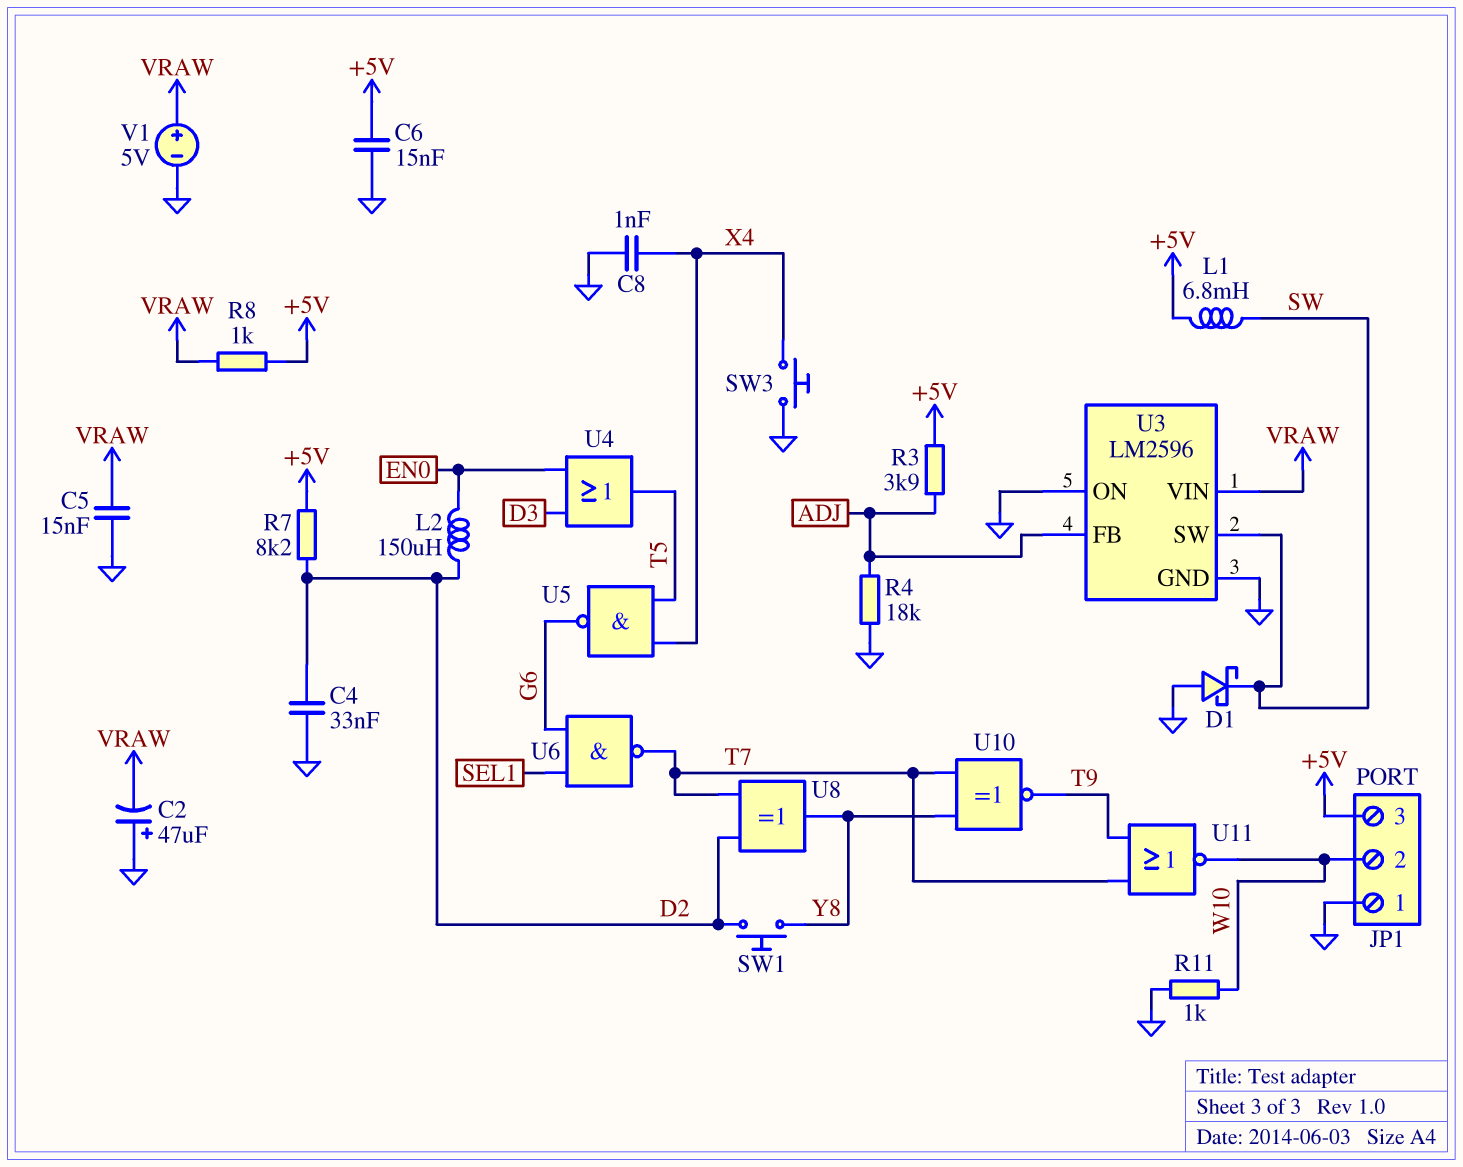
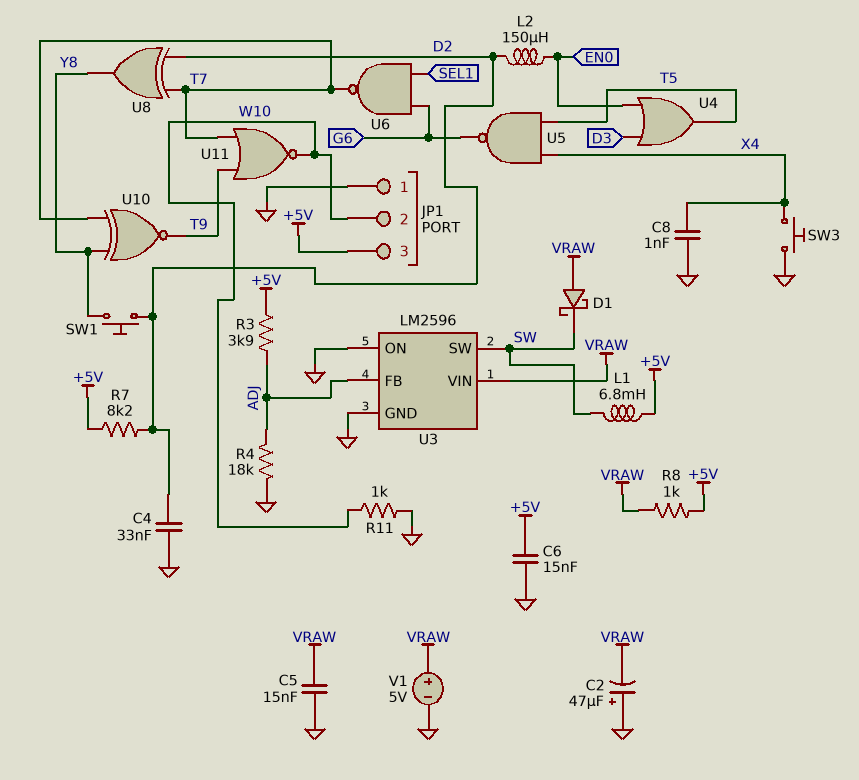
D1: schottky (A GND, K SW) -> schottky (A VRAW, K SW)

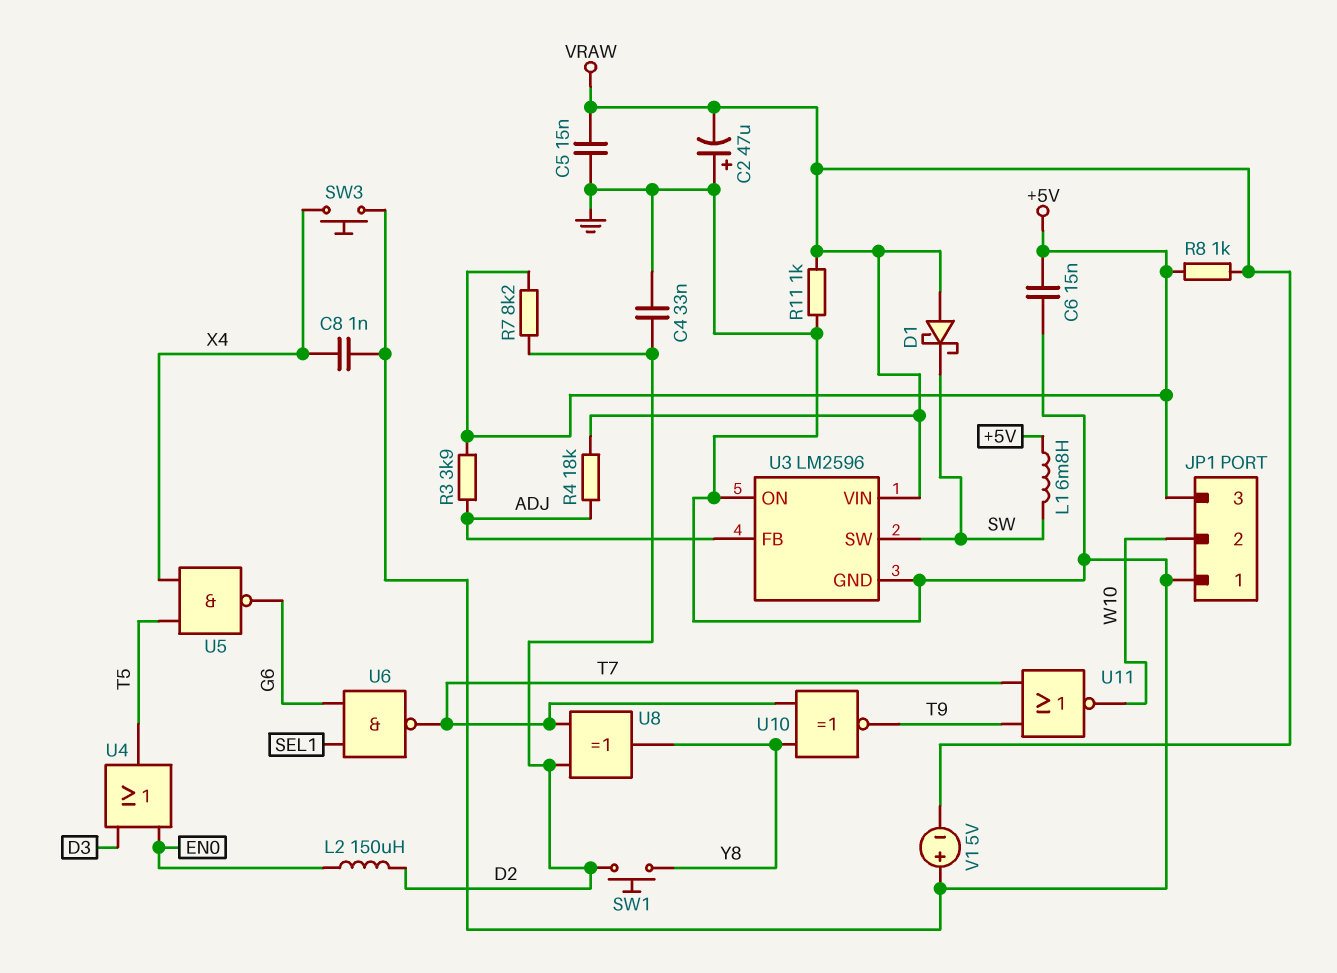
R4: 18k (ADJ, GND) -> 18k (ADJ, VRAW)
R11: 1k (GND, W10) -> 1k (GND, VRAW)
V1: 5V (plus VRAW, minus GND) -> 5V (plus GND, minus VRAW)

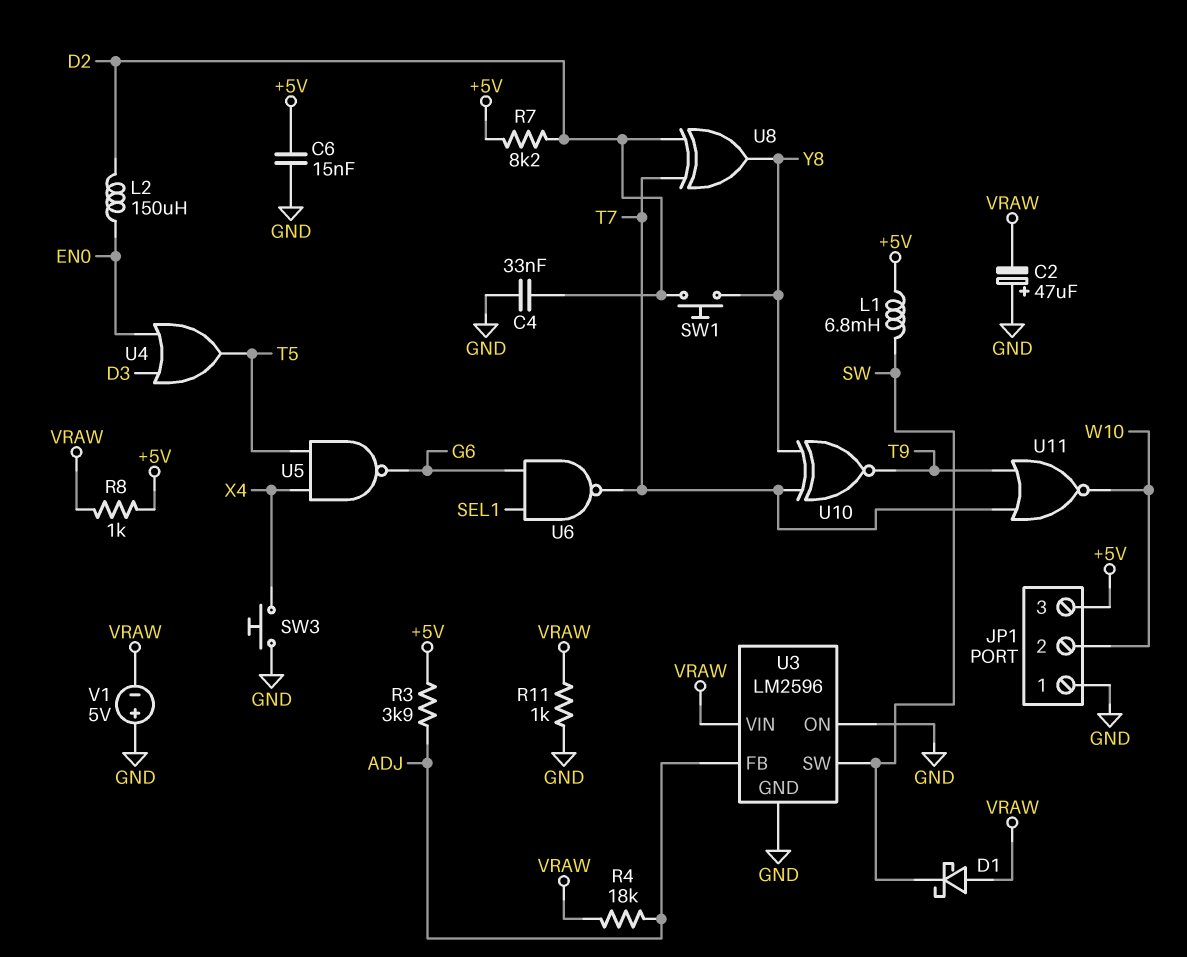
C5: 15nF (GND, VRAW) -> none
C8: 1nF (GND, X4) -> none

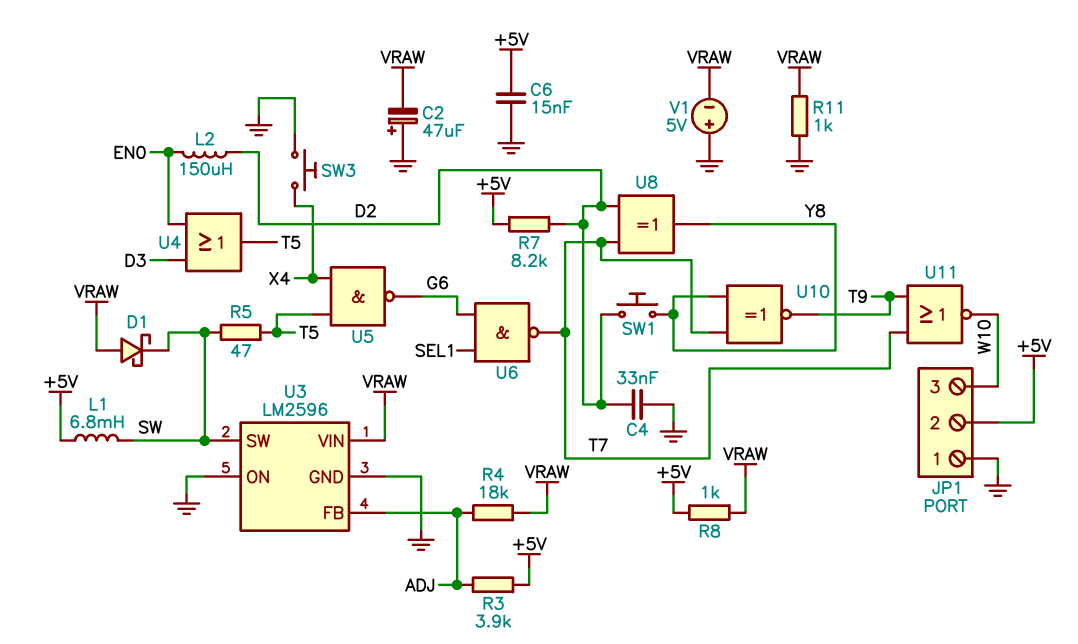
JP1 pin 2: W10 -> +5V
JP1 pin 3: +5V -> W10
R5: none -> 47 (SW, T5)

